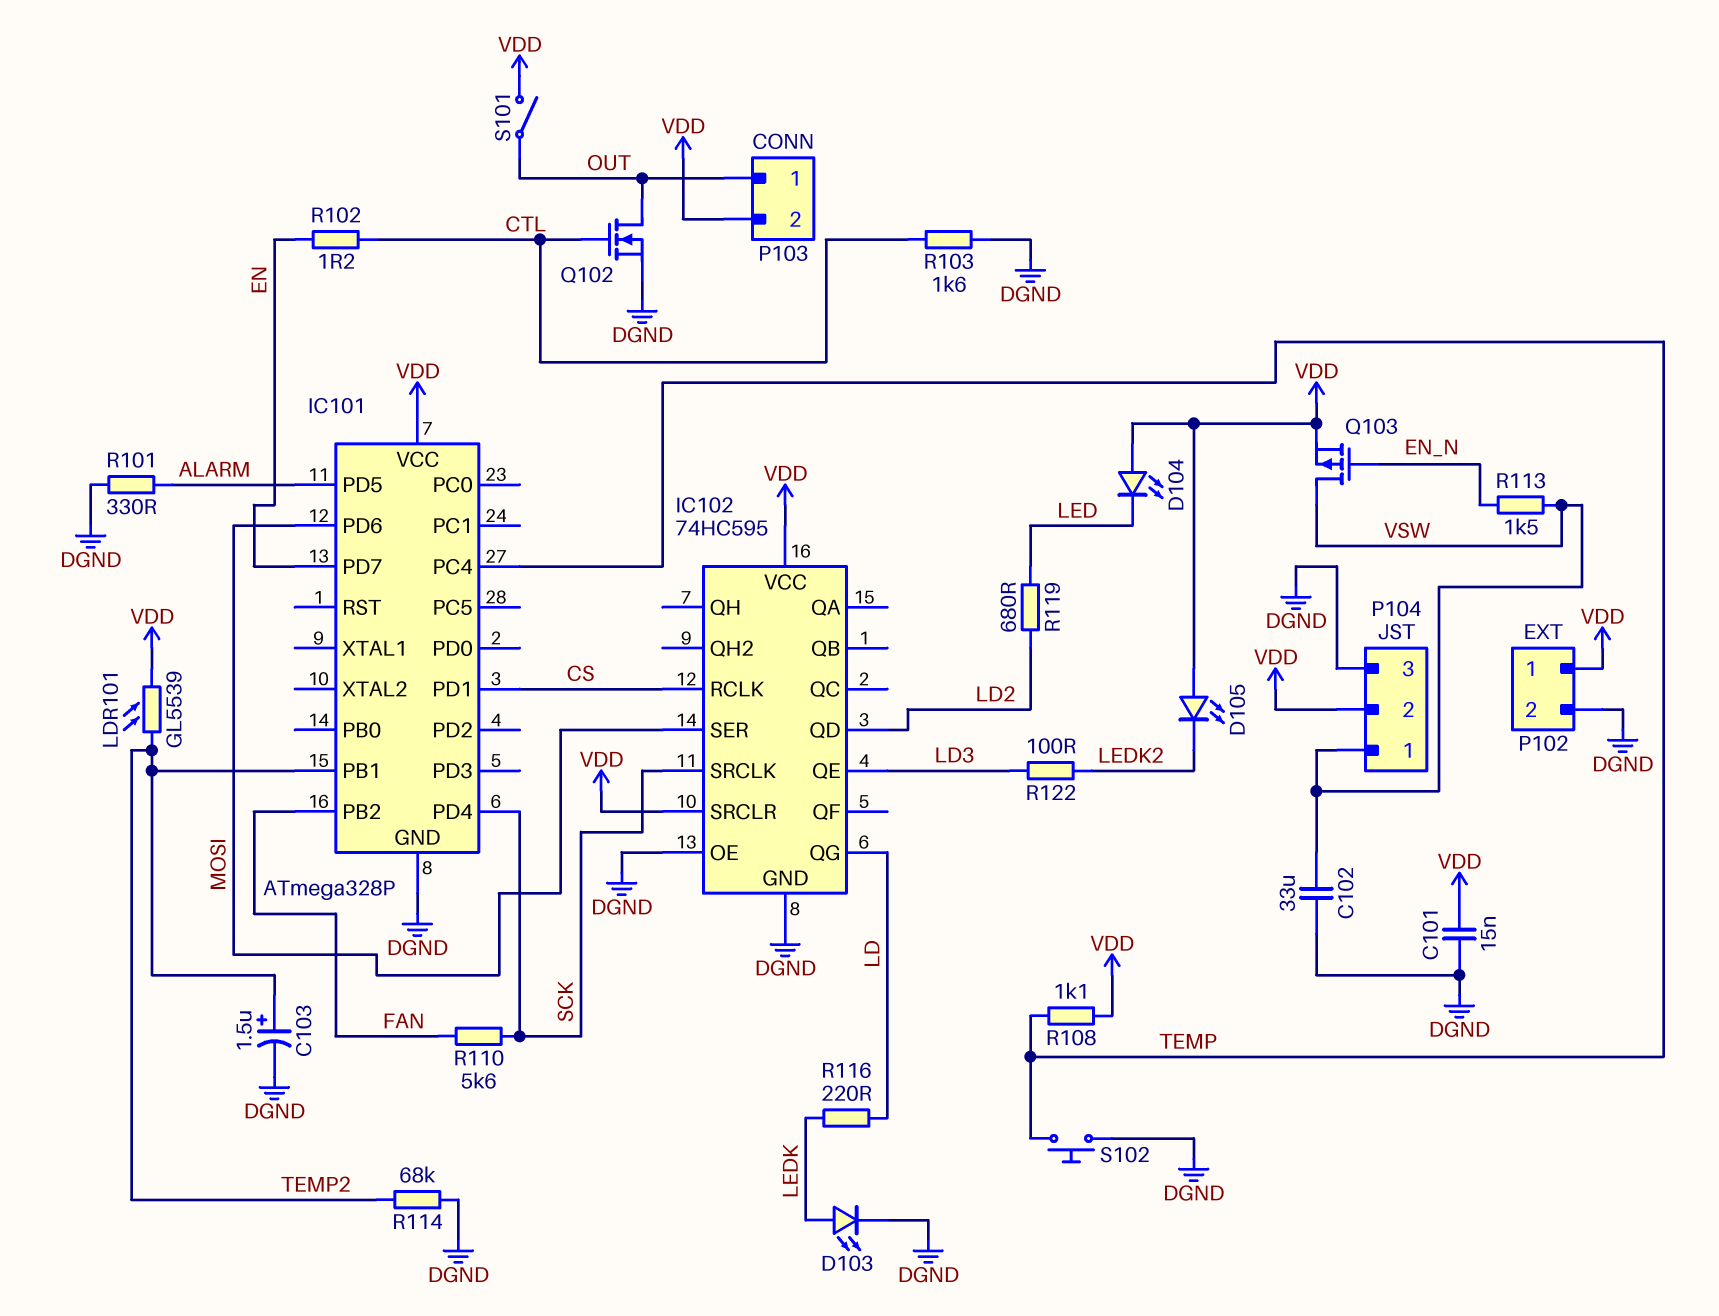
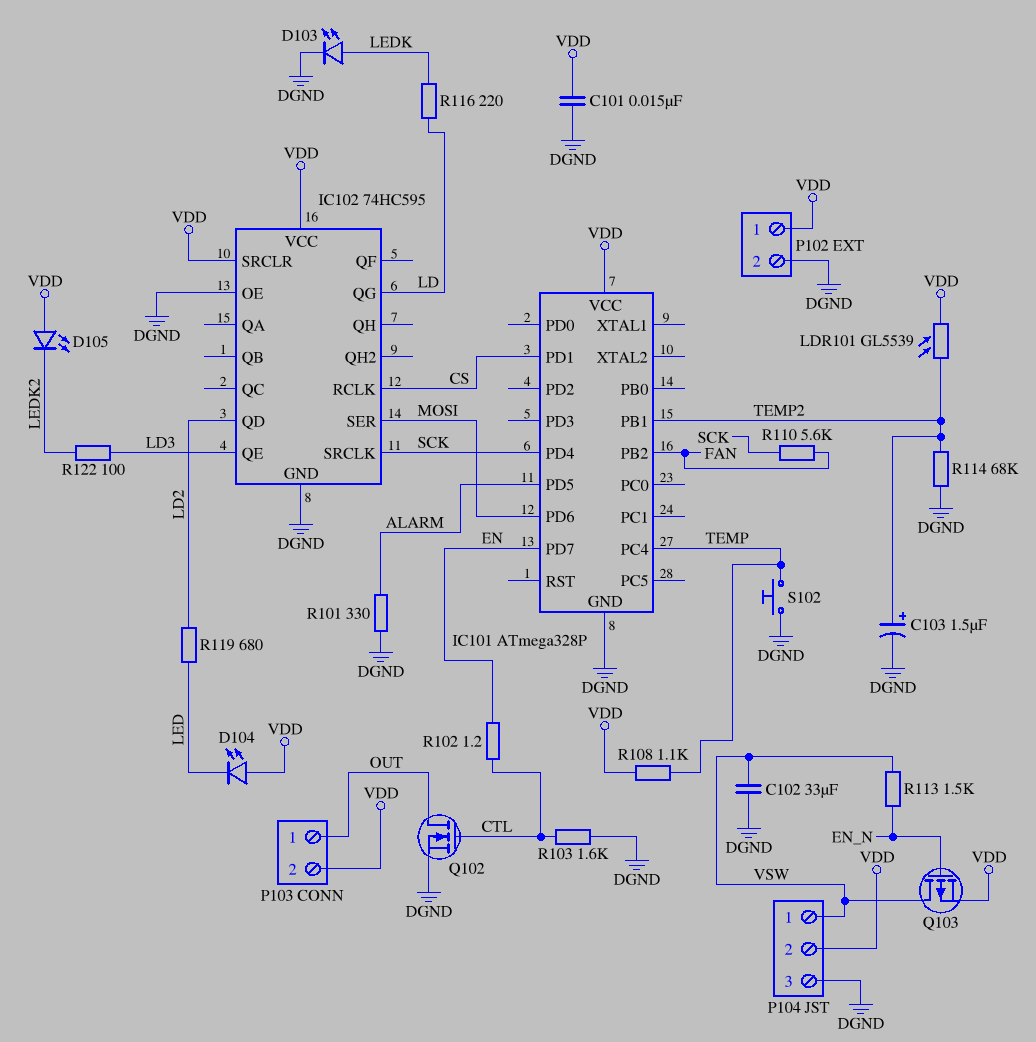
S101: switch (OUT, VDD) -> none

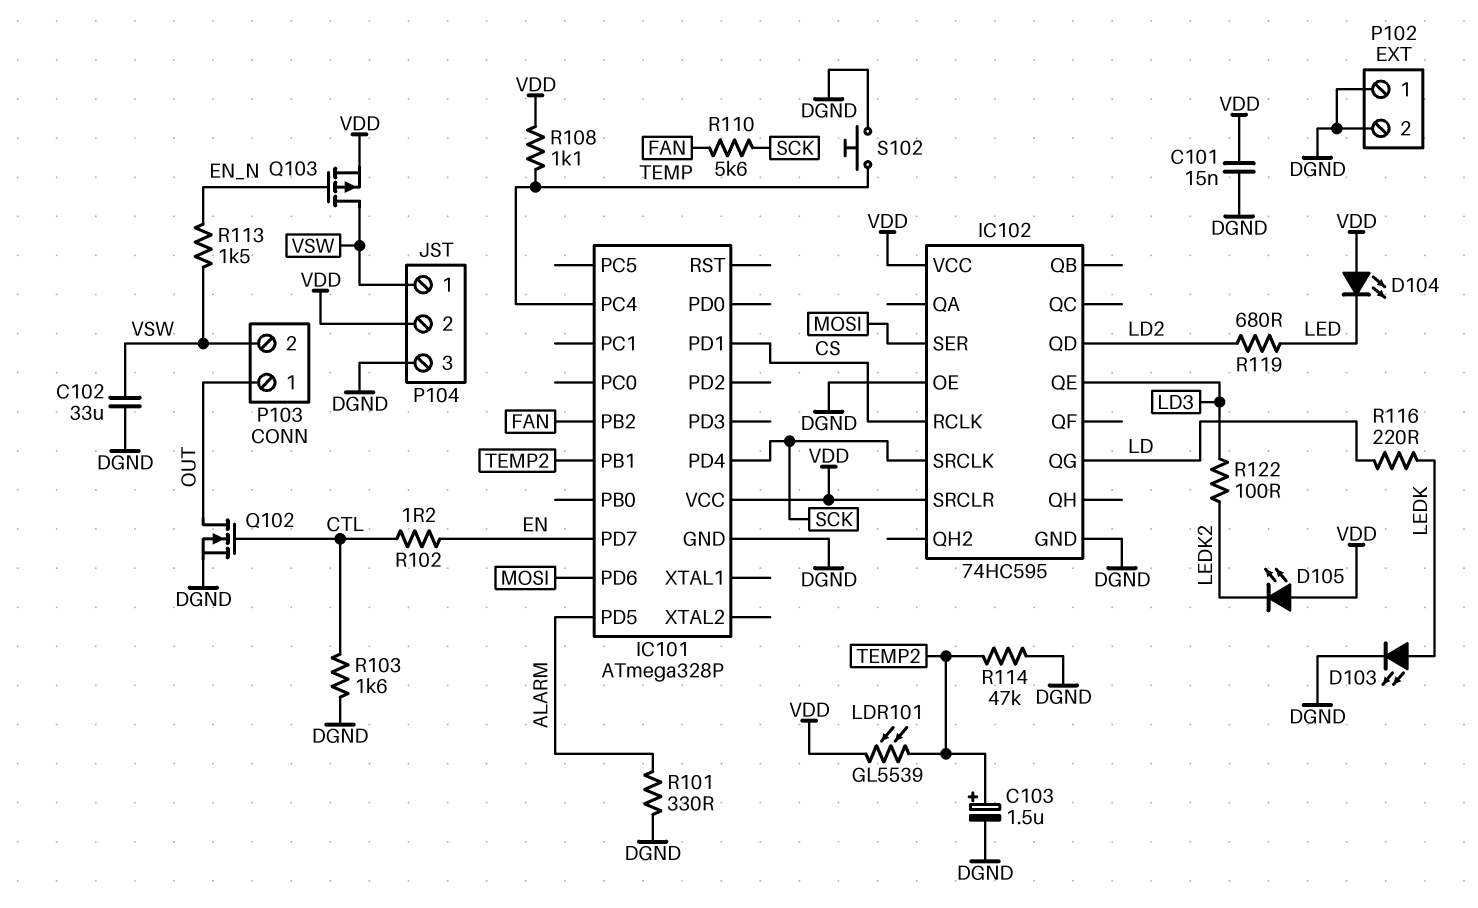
P102 pin 1: VDD -> DGND
P103 pin 2: VDD -> VSW
R114: 68k (DGND, TEMP2) -> 47k (DGND, TEMP2)

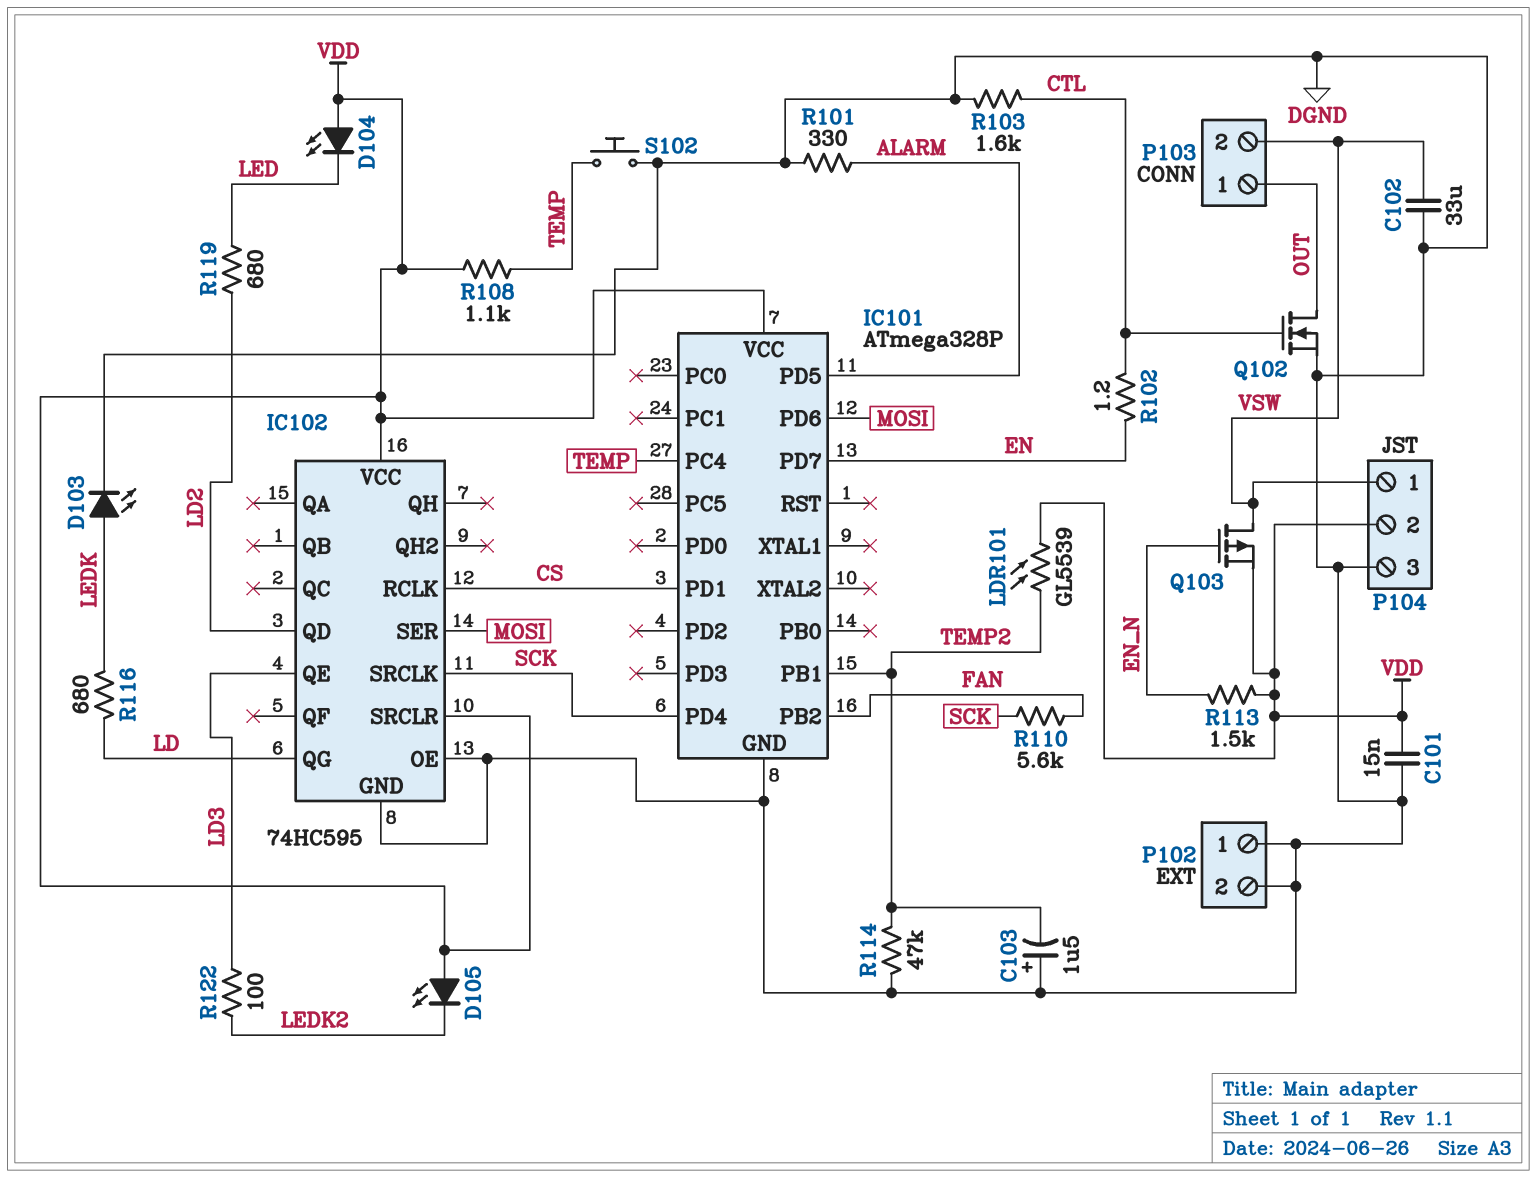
C103: 1.5uF (plus TEMP2, minus DGND) -> 1.5uF (plus DGND, minus TEMP2)
R113: 1.5k (EN_N, VSW) -> 1.5k (EN_N, VDD)
R116: 220 (LD, LEDK) -> 680 (LD, LEDK)

